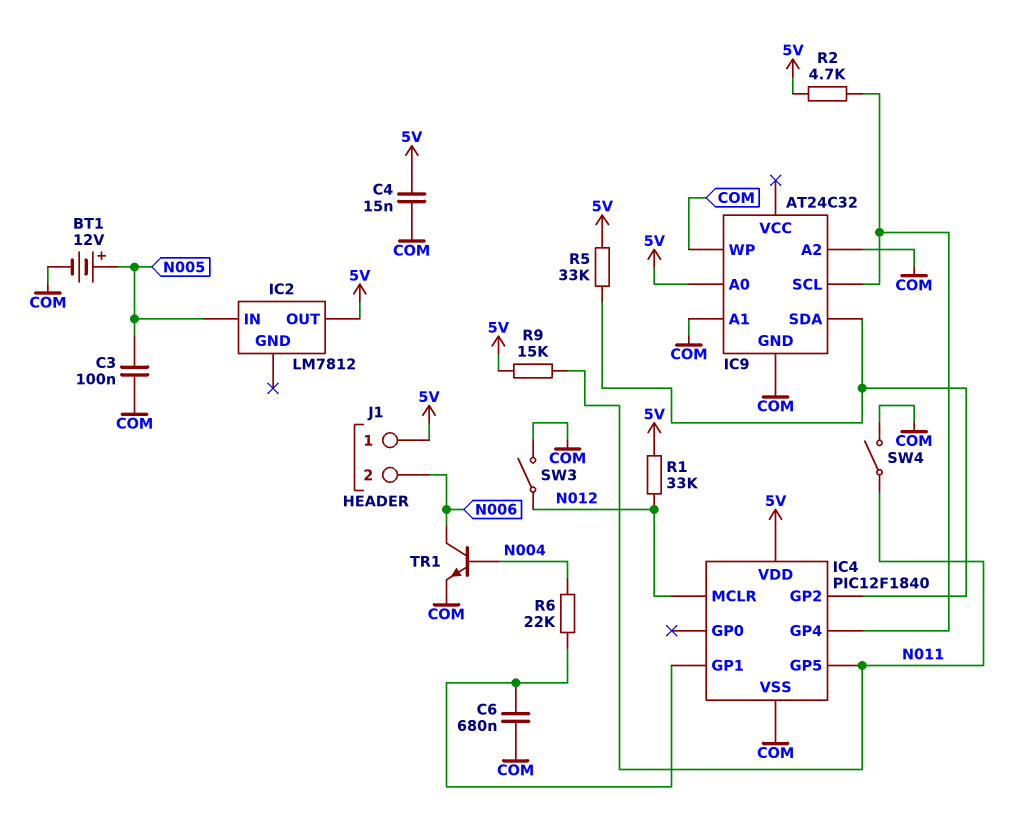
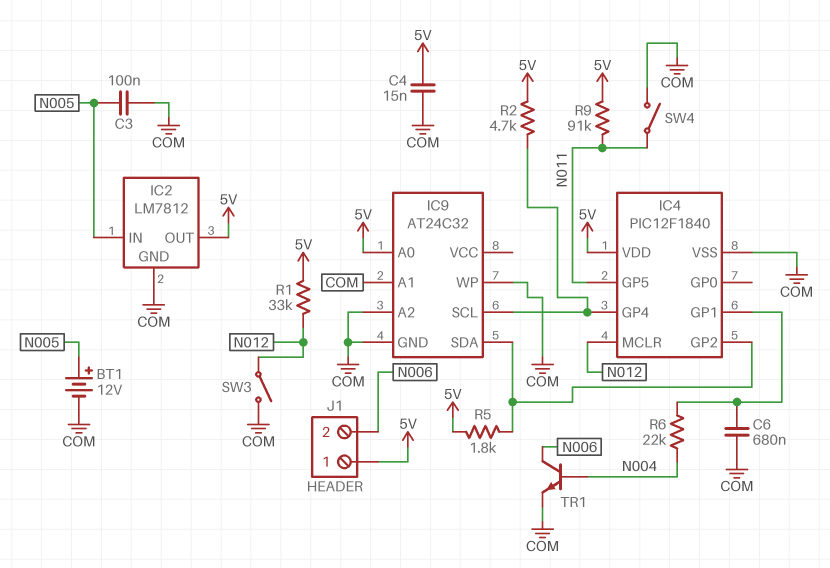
IC2 pin GND: none -> COM
R5: 33k (5V, IC4/GP2) -> 1.8k (5V, IC4/GP2)
R9: 15k (5V, N011) -> 91k (5V, N011)

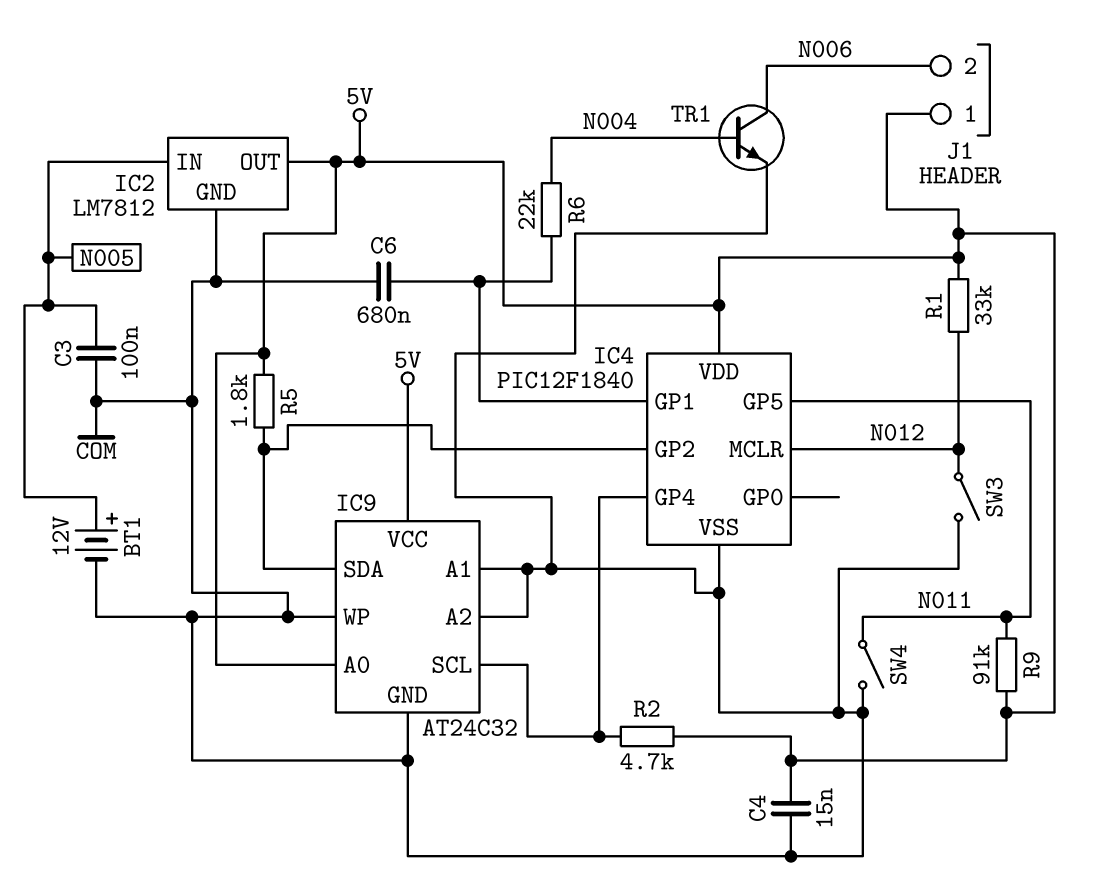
IC9 pin VCC: none -> 5V

